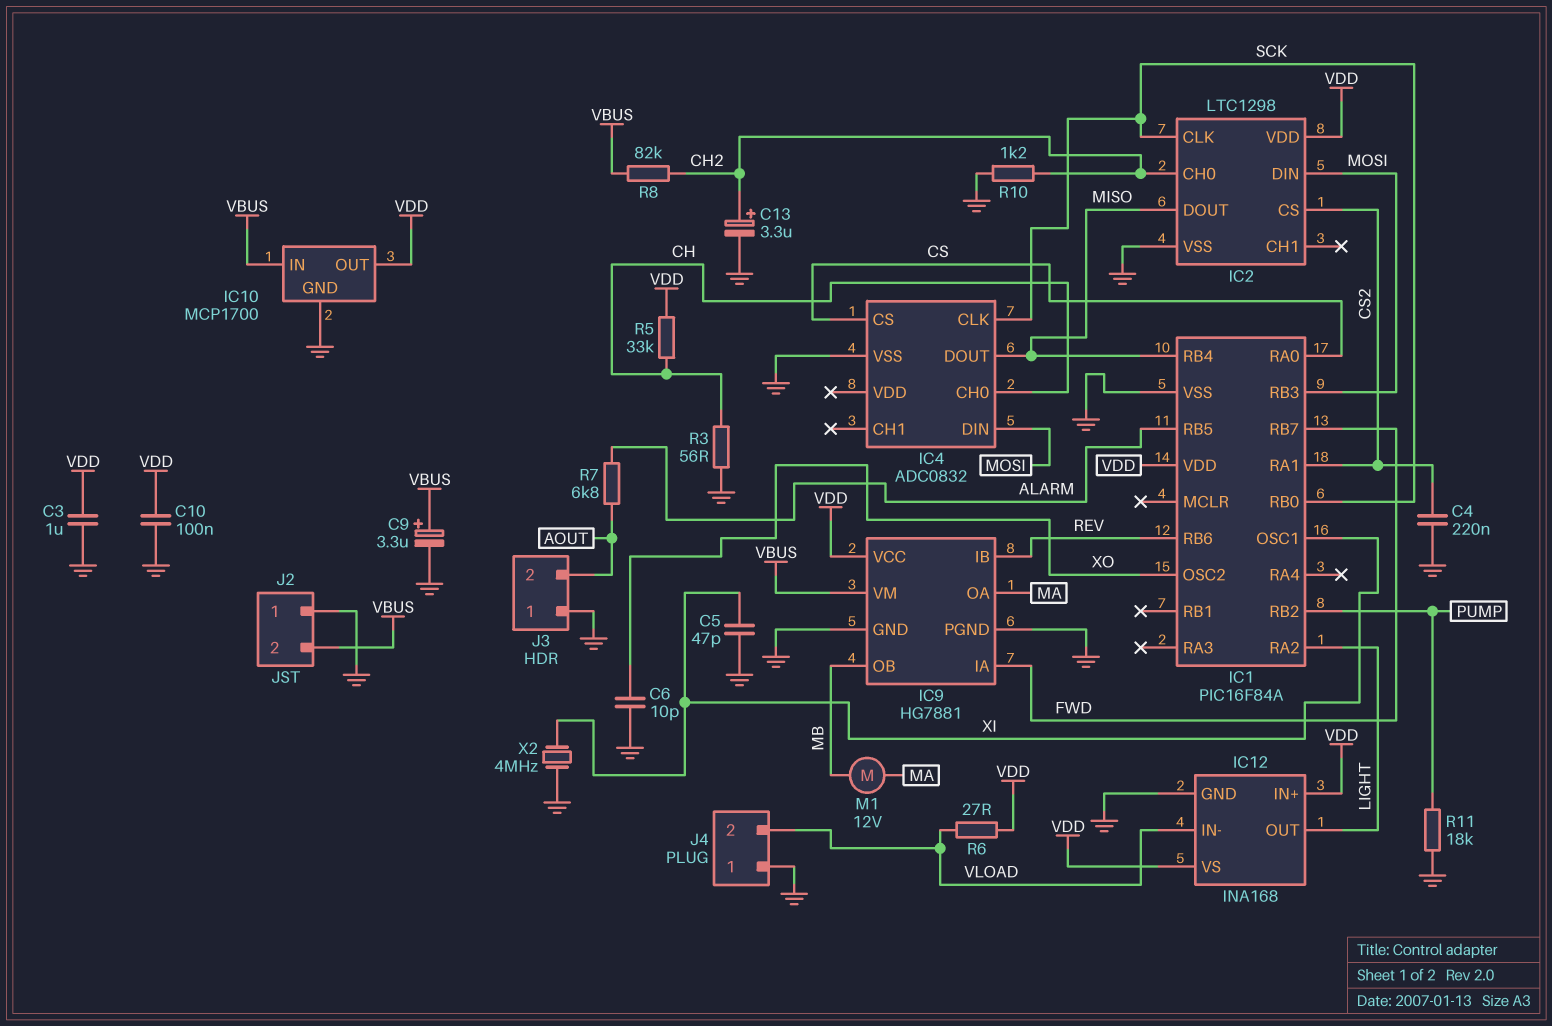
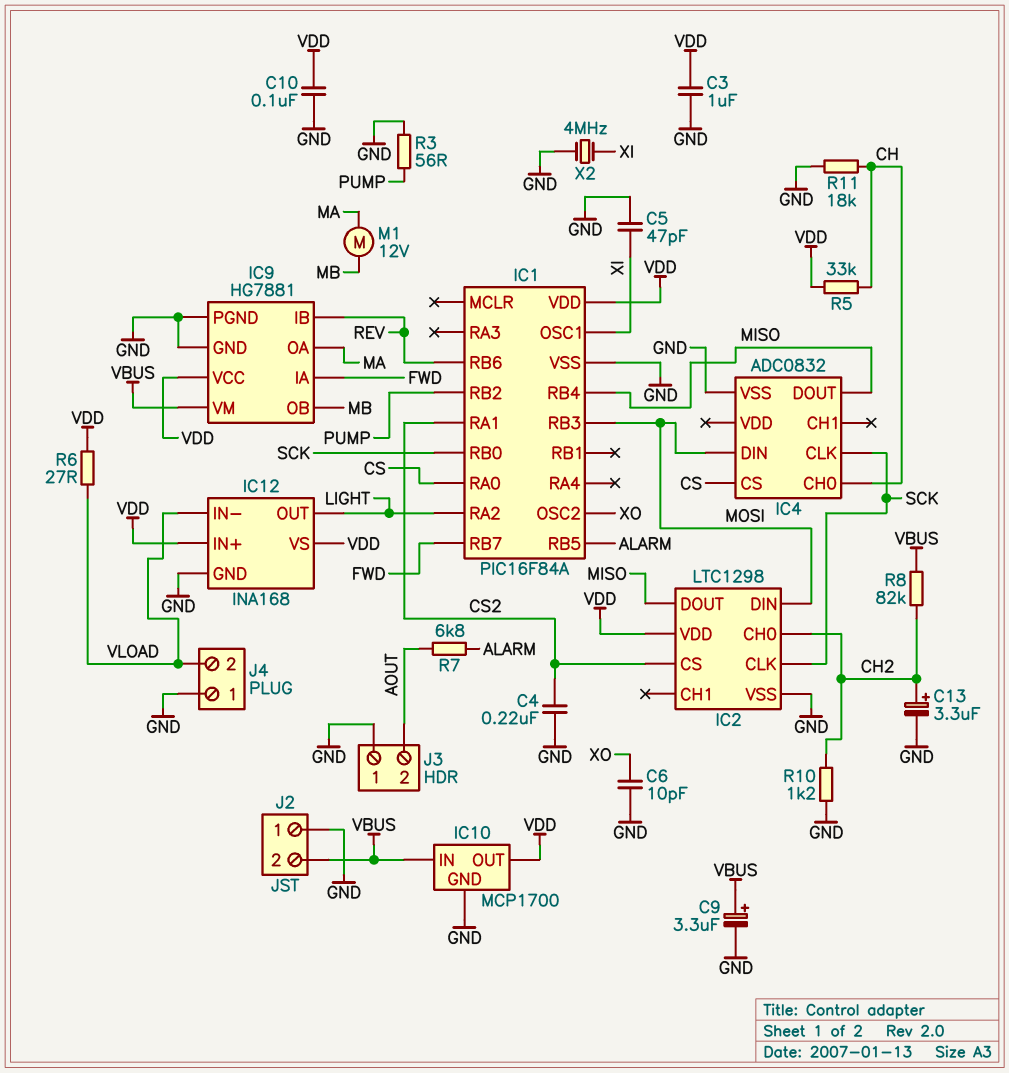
R3: 56 (CH, GND) -> 56 (GND, PUMP)
R11: 18k (GND, PUMP) -> 18k (CH, GND)

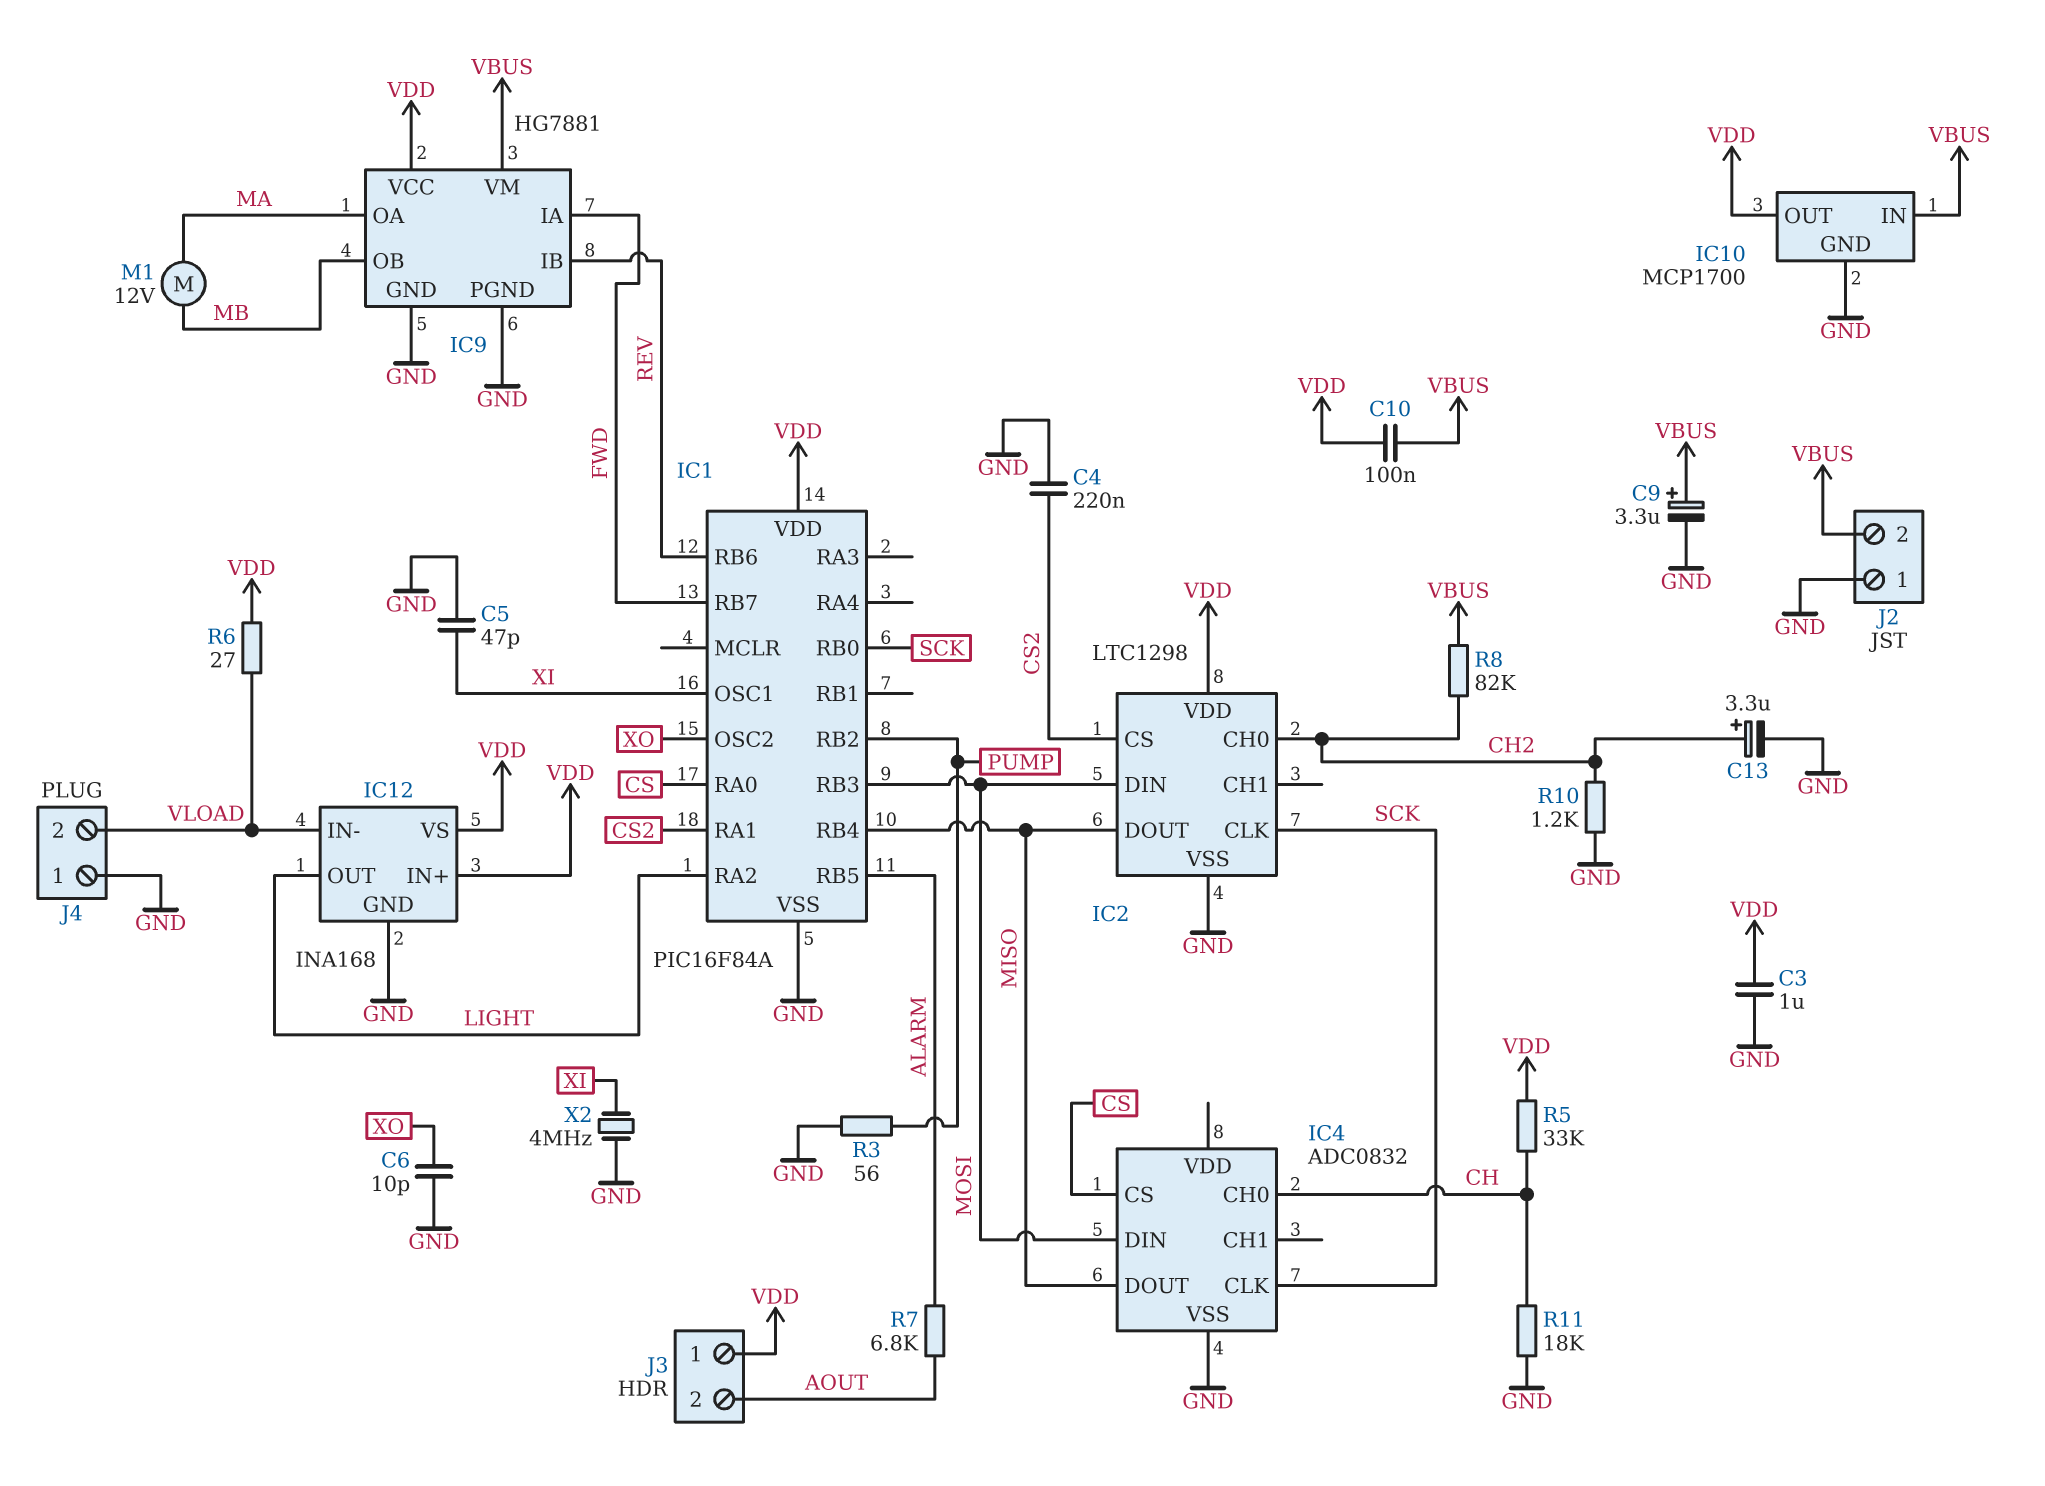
C10: 100nF (GND, VDD) -> 100nF (VBUS, VDD)
J3 pin 1: GND -> VDD

